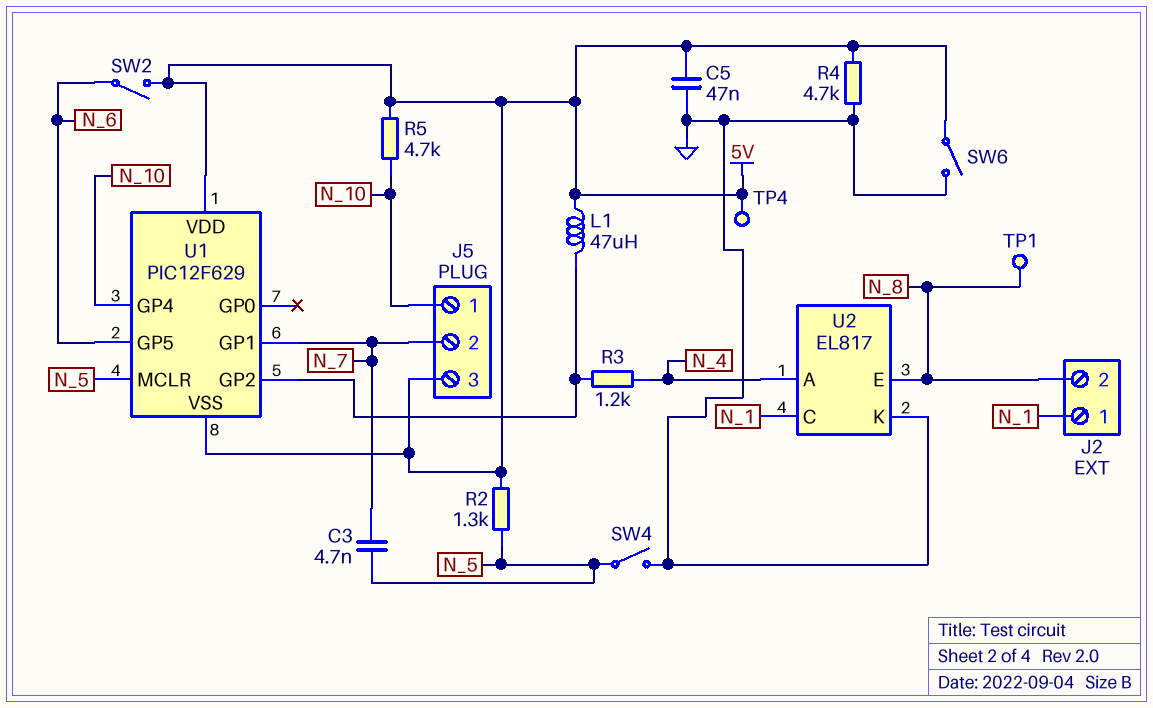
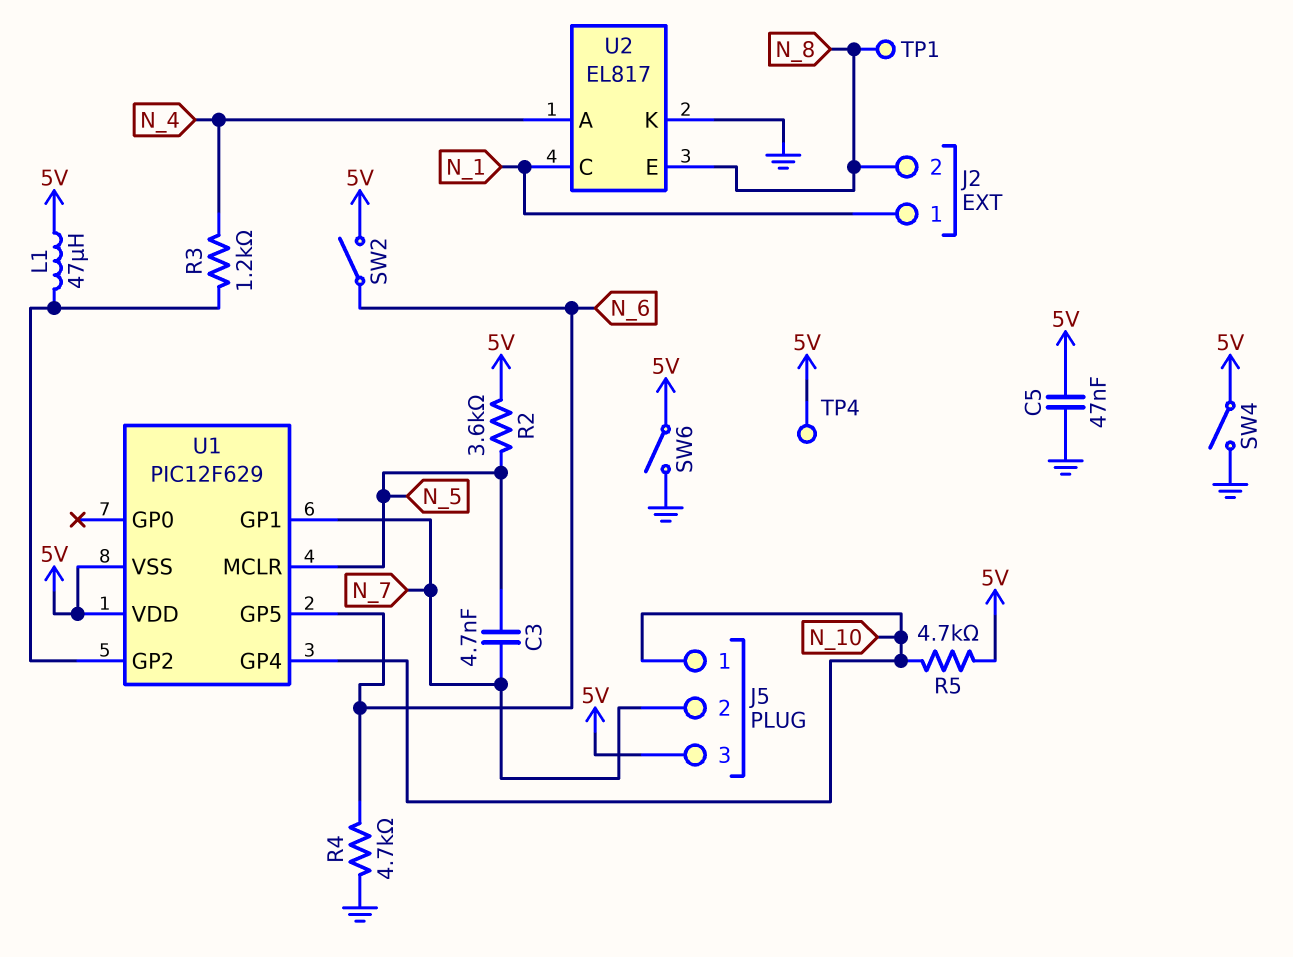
R2: 1.3k (5V, N_5) -> 3.6k (5V, N_5)
R4: 4.7k (5V, GND) -> 4.7k (GND, N_6)
SW4: switch (GND, N_5) -> switch (5V, GND)

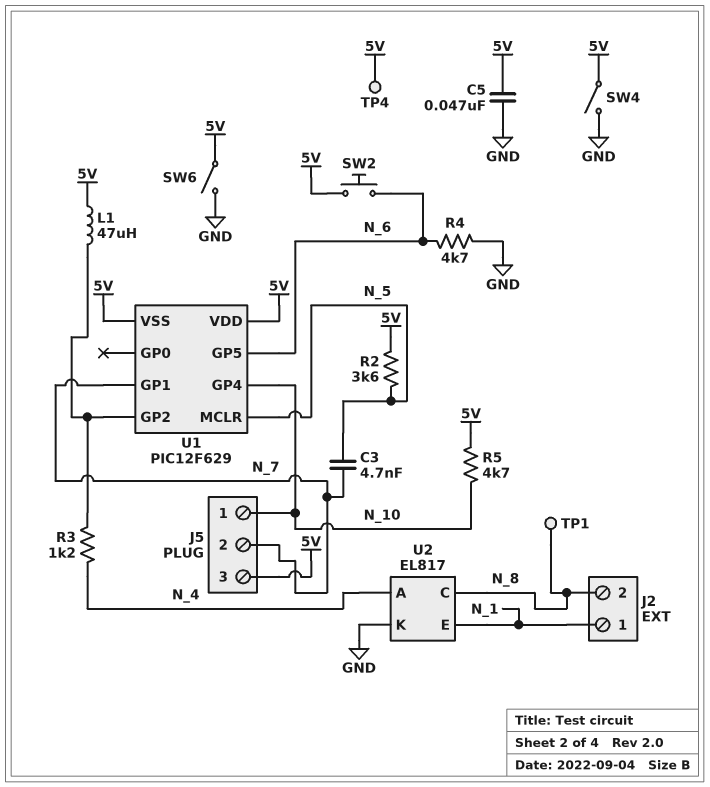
SW2: switch (5V, N_6) -> button (5V, N_6)
U2 pin C: N_1 -> N_8
U2 pin E: N_8 -> N_1

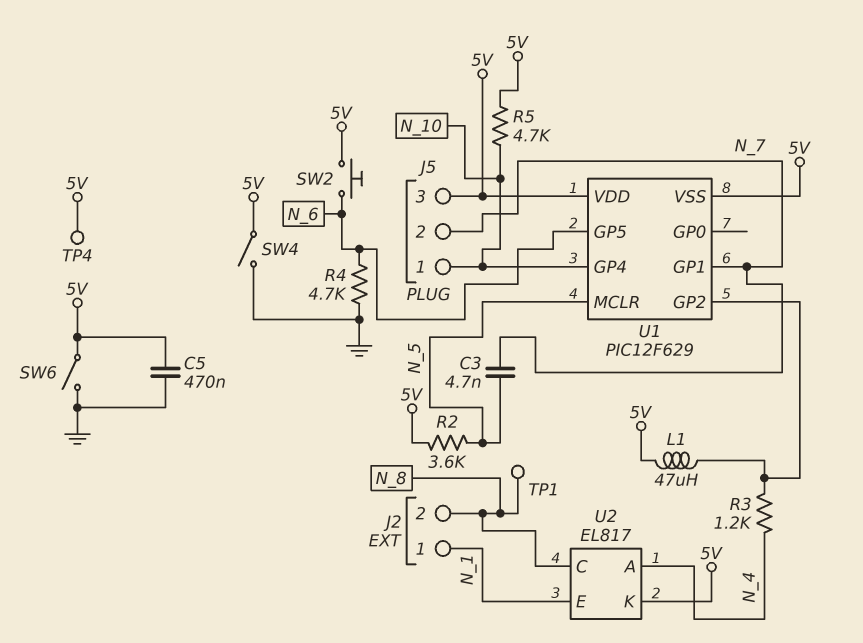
C5: 47nF (5V, GND) -> 470nF (5V, GND)
U2 pin K: GND -> 5V

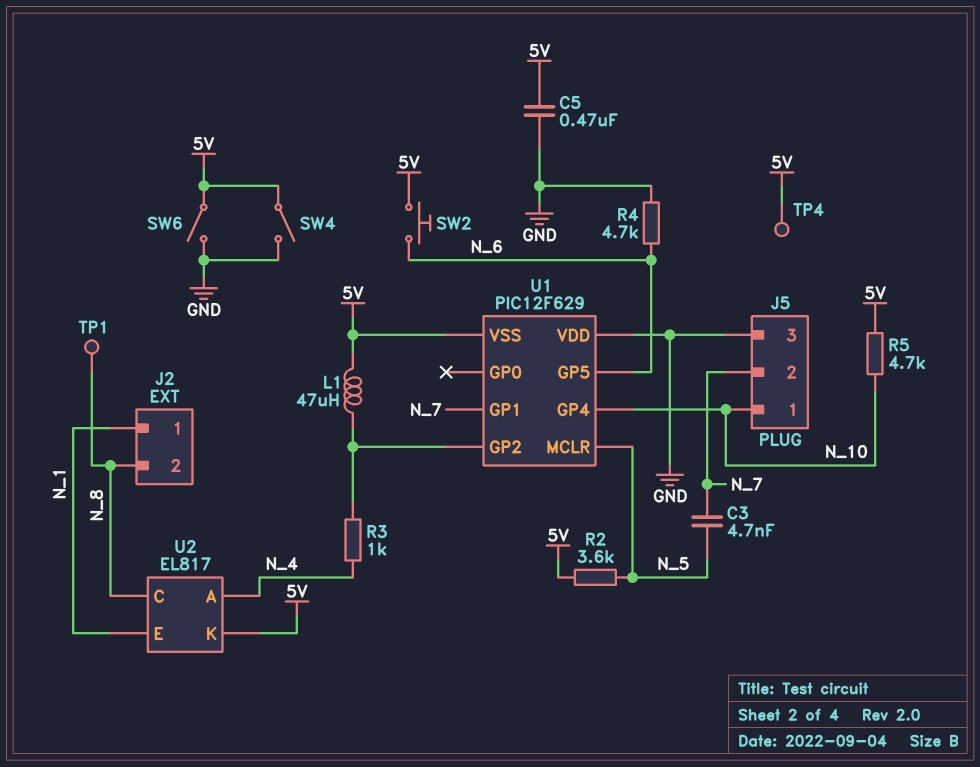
J5 pin 3: 5V -> GND
R3: 1.2k (N_4, U1/GP2) -> 1k (N_4, U1/GP2)
U1 pin VDD: 5V -> GND

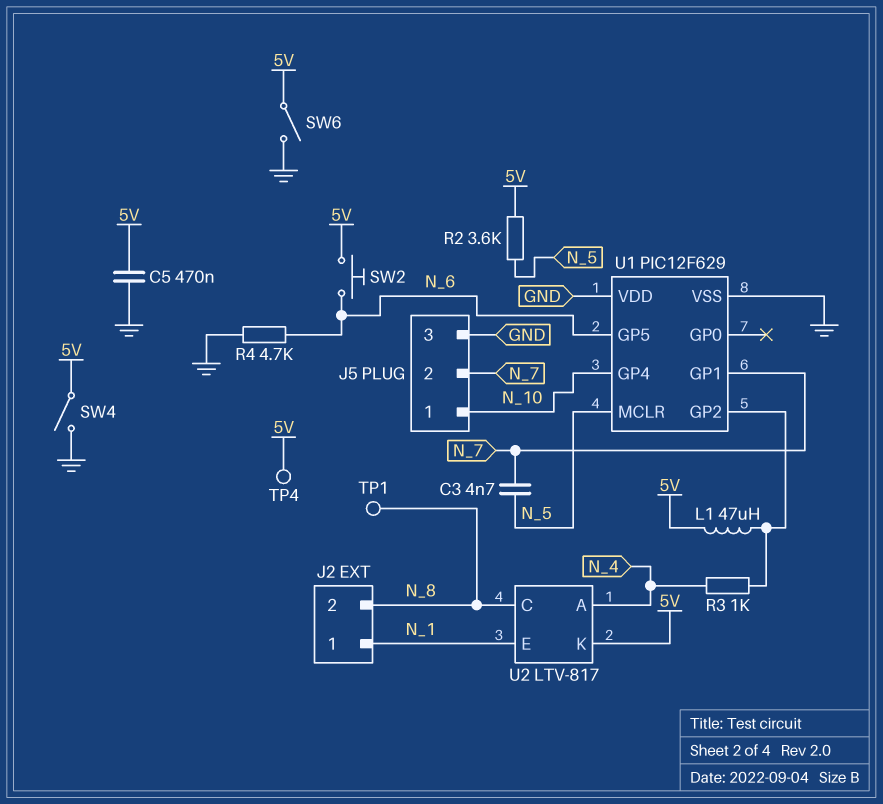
R5: 4.7k (5V, N_10) -> none
U1 pin VSS: 5V -> GND
U2: EL817 -> LTV-817

